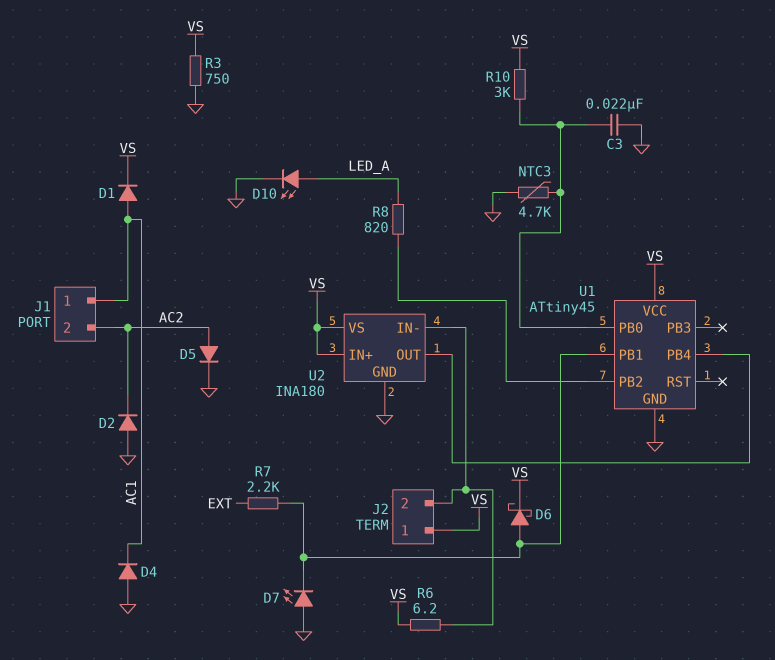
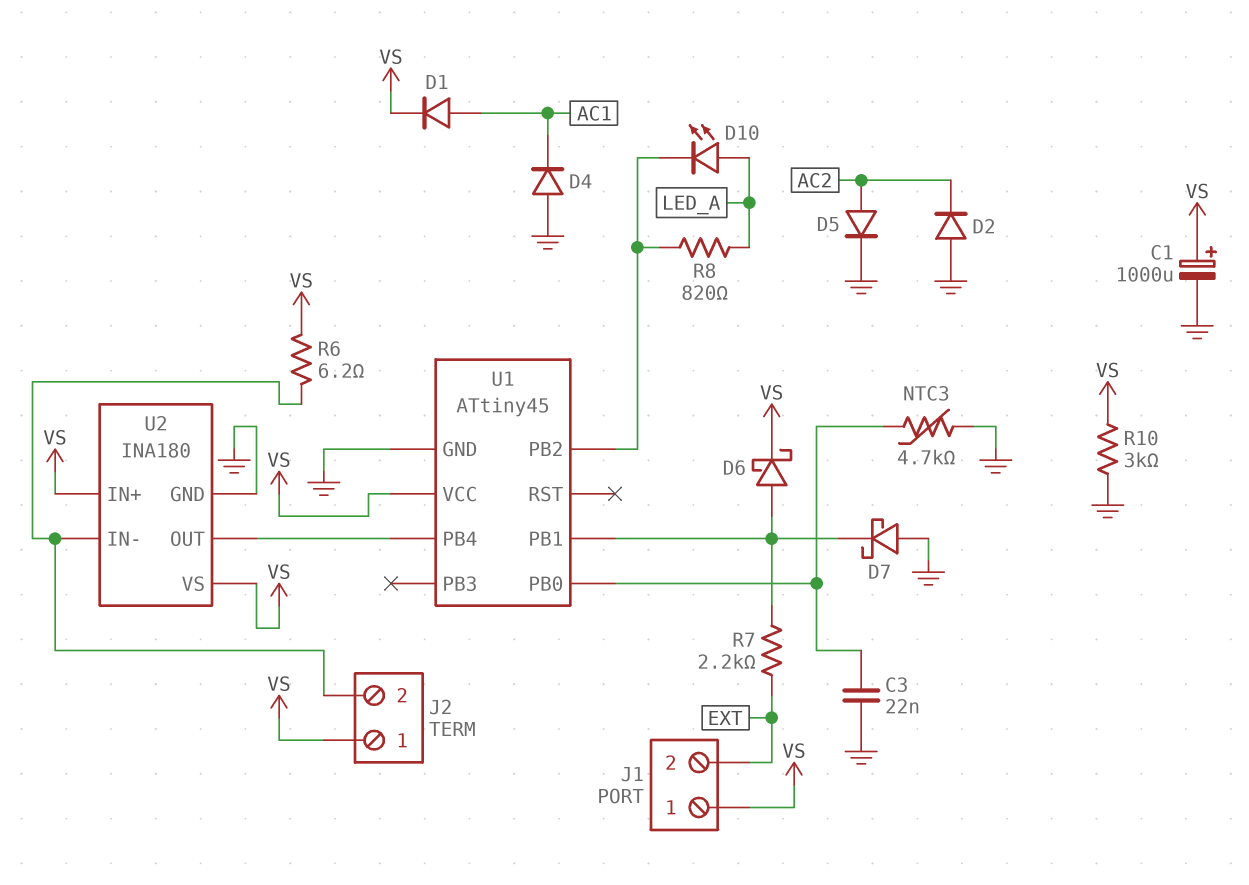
C1: none -> 1000uF (plus VS, minus GND)
D7: LED (A GND, K U1/PB1) -> schottky (A GND, K U1/PB1)
D10: LED (A LED_A, K GND) -> LED (A LED_A, K U1/PB2)
J1 pin 1: AC1 -> VS
J1 pin 2: AC2 -> EXT
R3: 750 (GND, VS) -> none
R10: 3k (U1/PB0, VS) -> 3k (GND, VS)

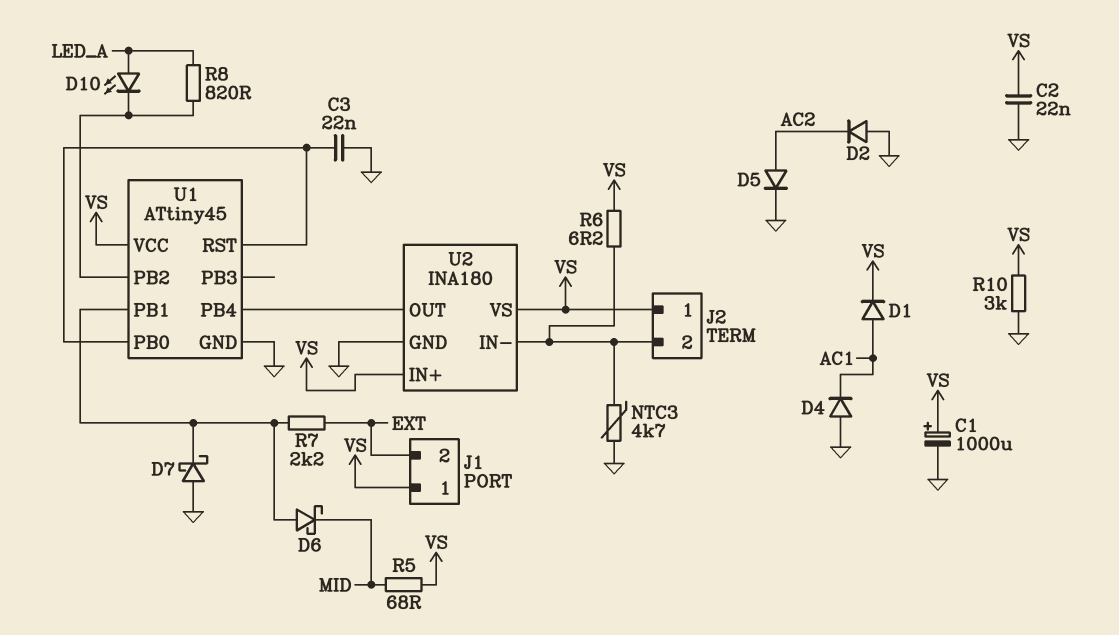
C2: none -> 22nF (GND, VS)
D6: schottky (A U1/PB1, K VS) -> schottky (A U1/PB1, K MID)
NTC3: 4.7k (GND, U1/PB0) -> 4.7k (GND, J2/2)
R5: none -> 68 (MID, VS)
U1 pin RST: none -> U1/PB0

